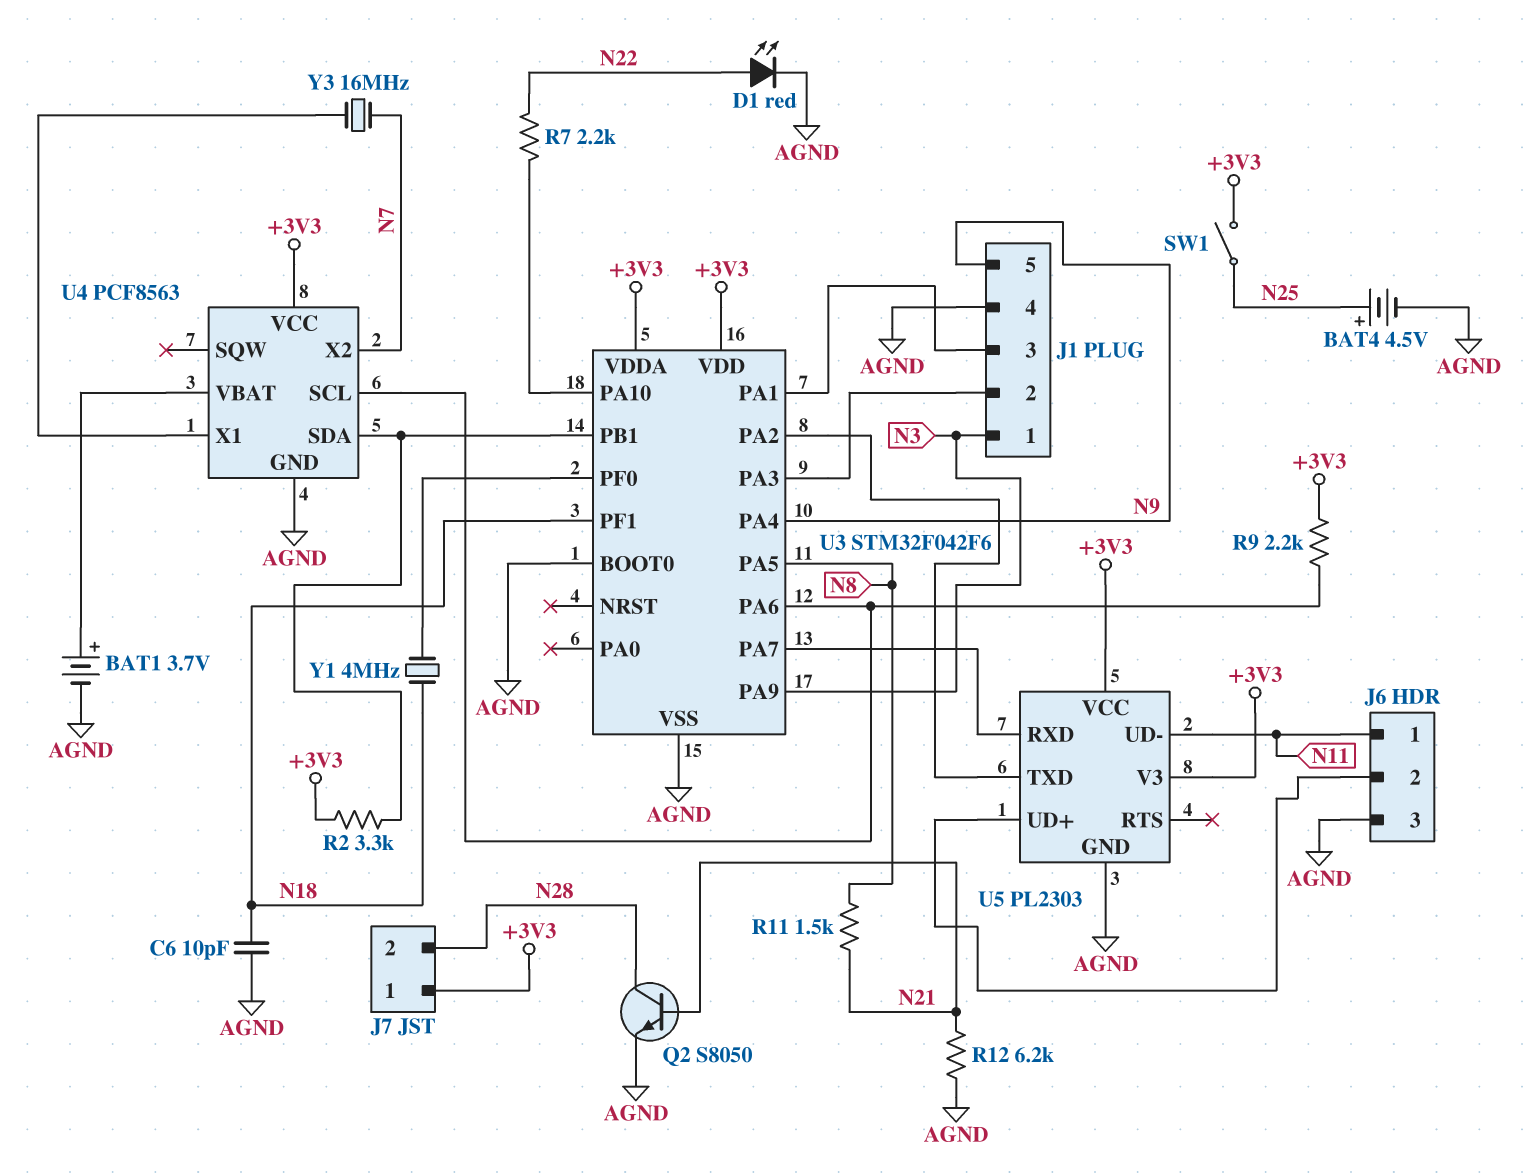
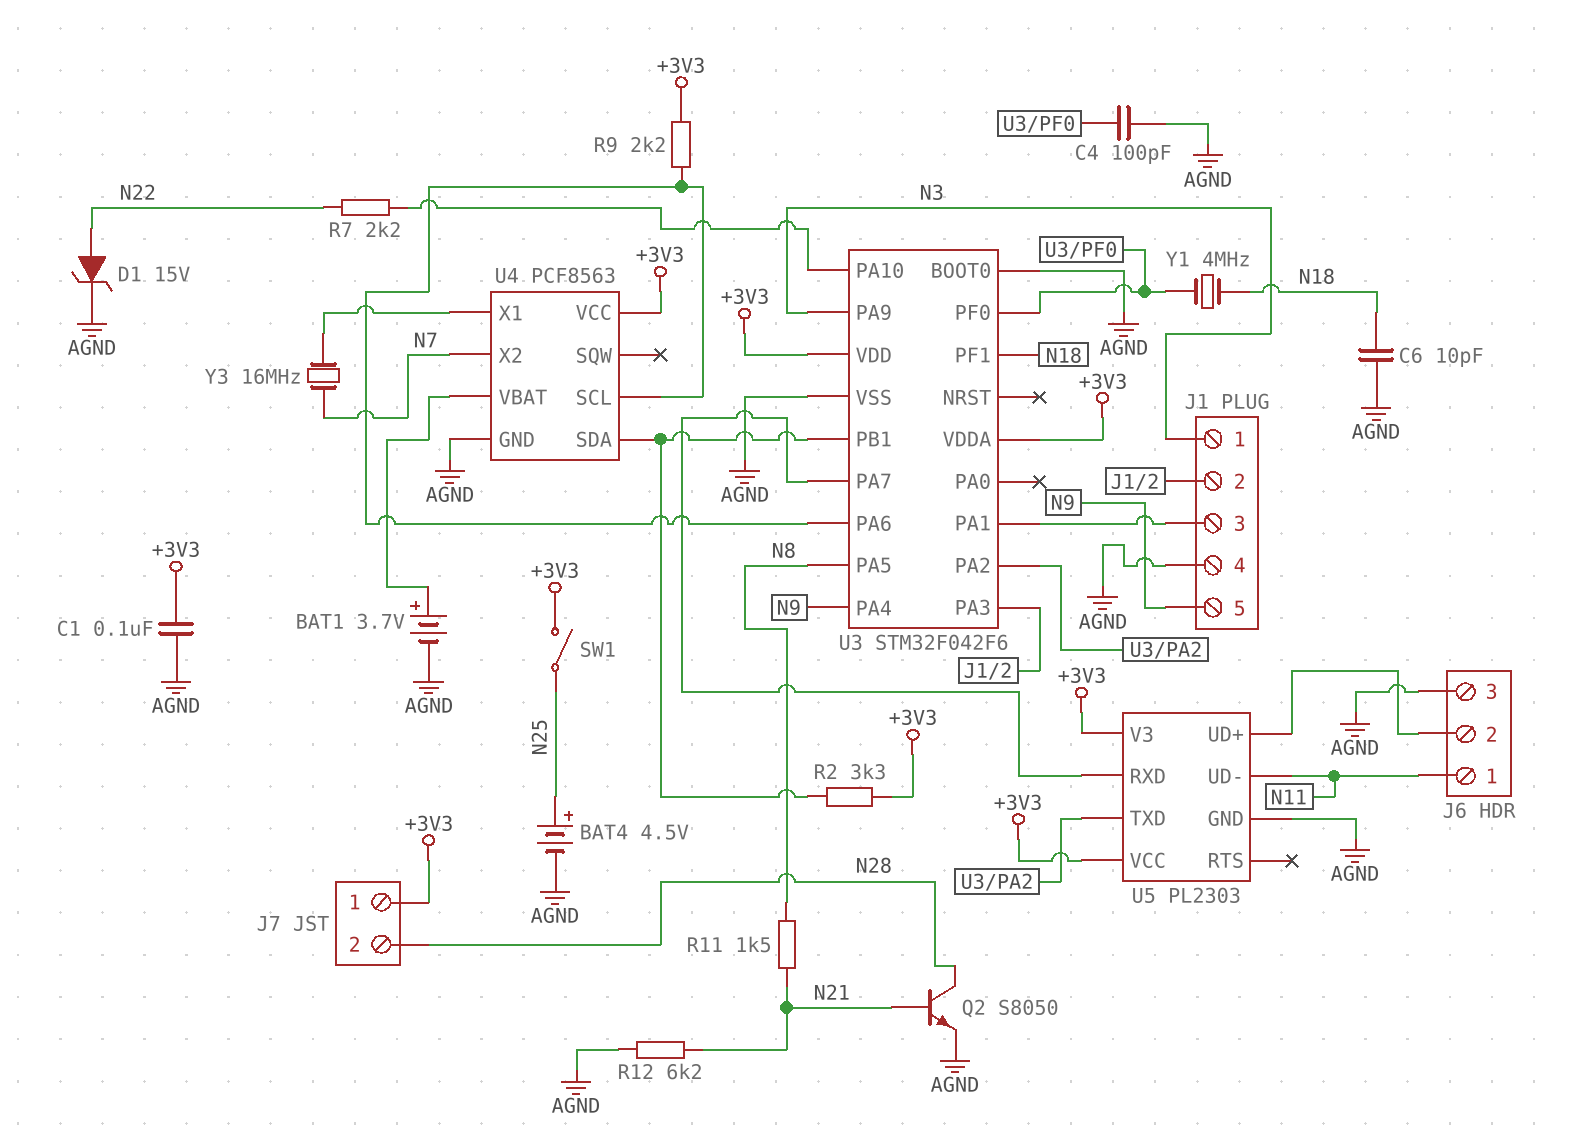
C1: none -> 100nF (+3V3, AGND)
C4: none -> 100pF (AGND, U3/PF0)
D1: LED red (A N22, K AGND) -> zener 15V (A N22, K AGND)

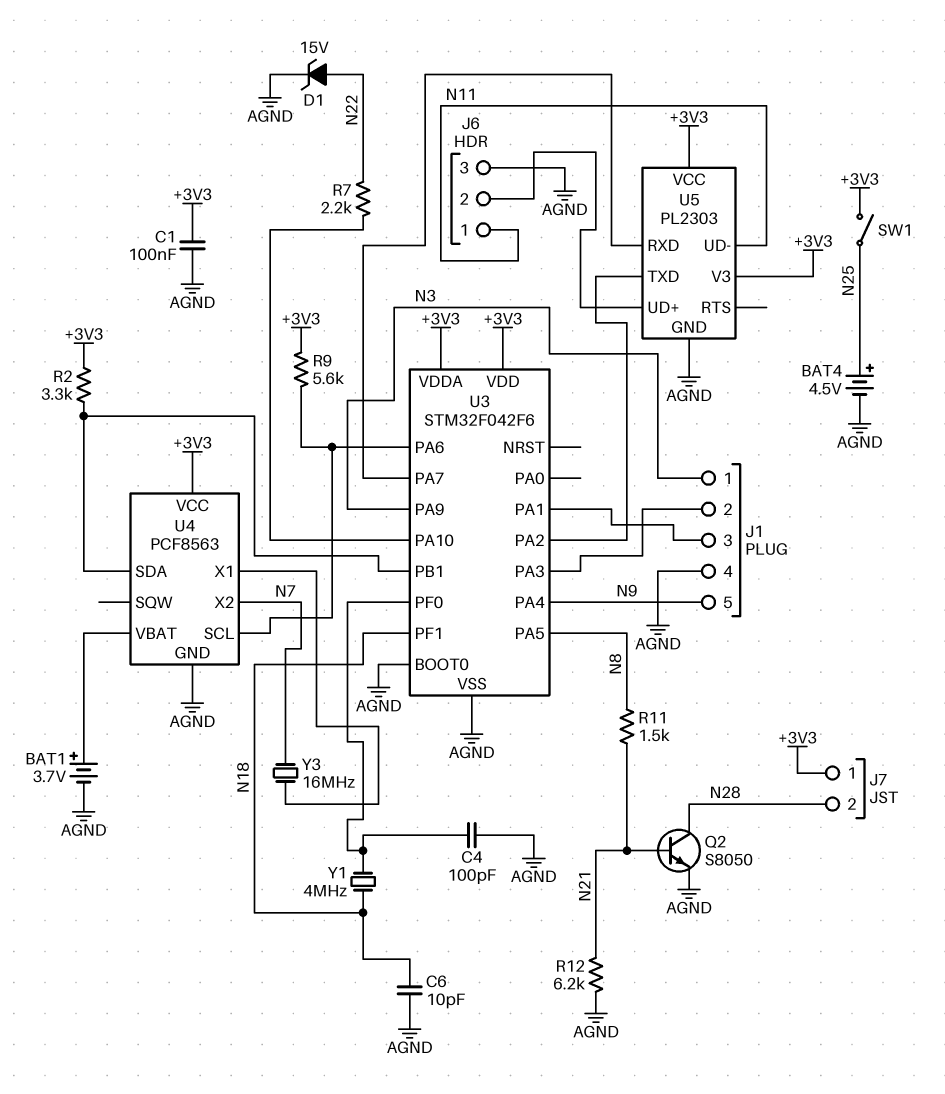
R9: 2.2k (+3V3, U3/PA6) -> 5.6k (+3V3, U3/PA6)

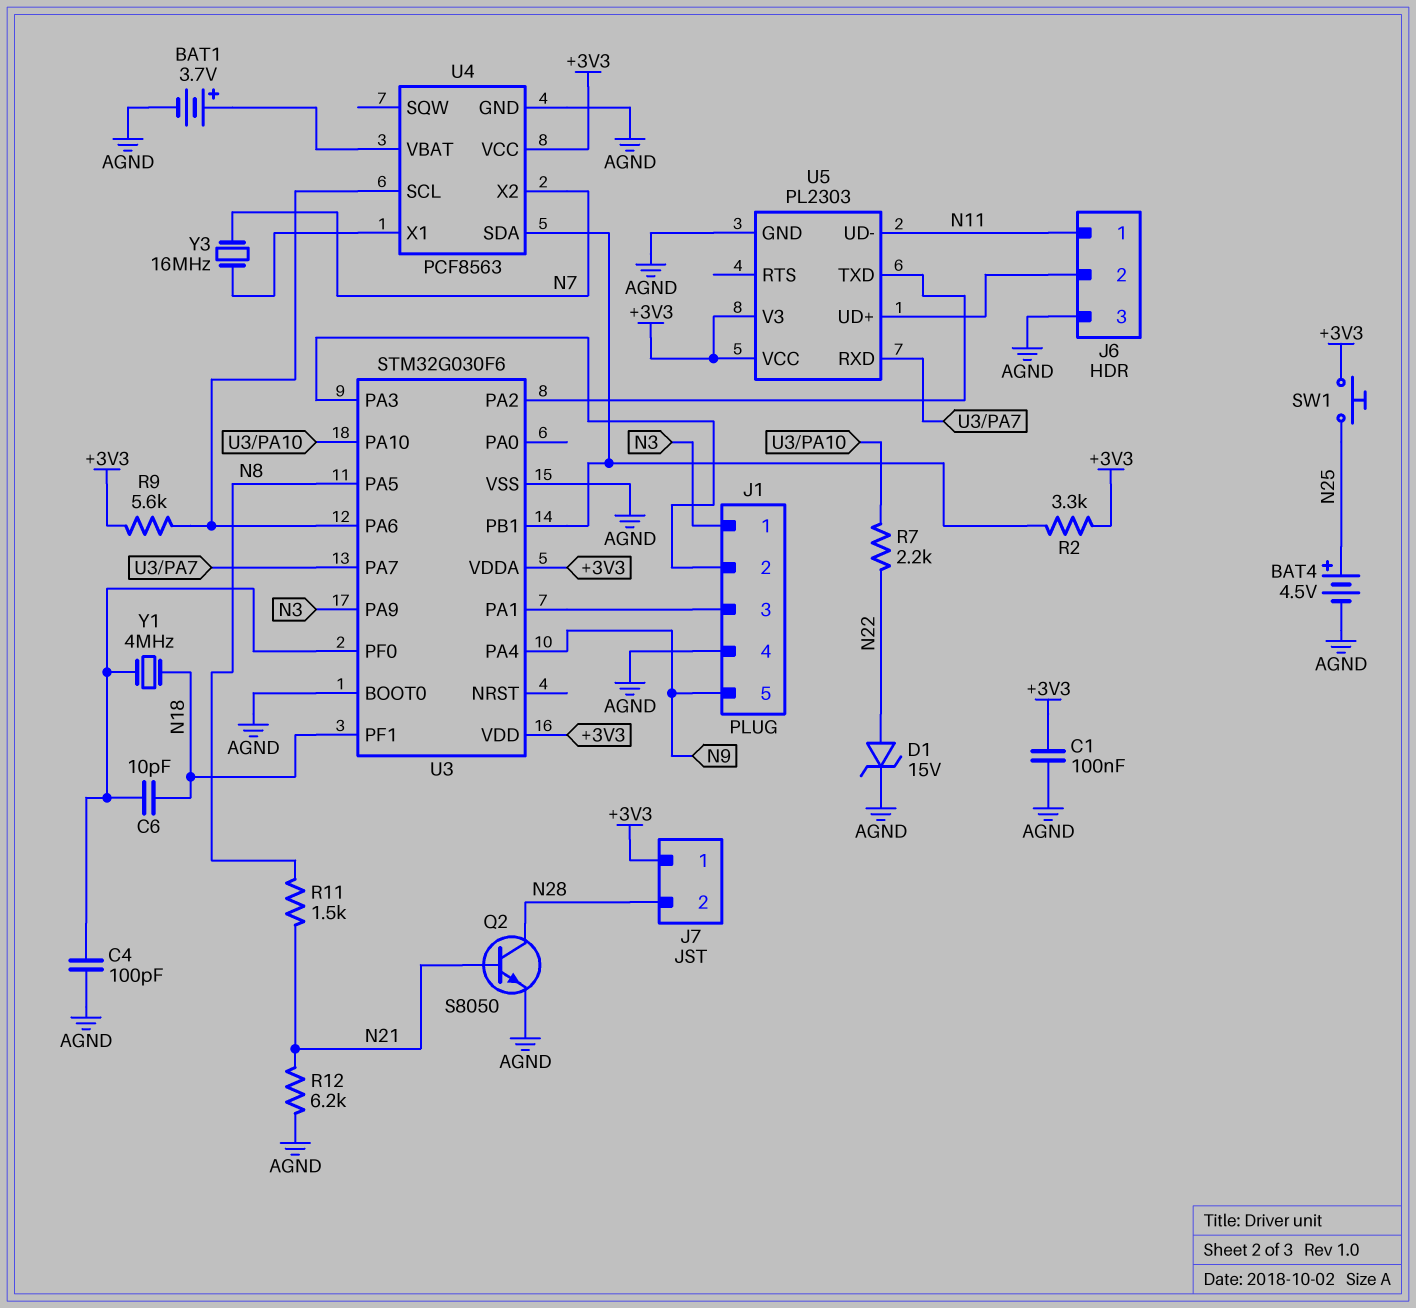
C6: 10pF (AGND, N18) -> 10pF (N18, U3/PF0)
SW1: switch (+3V3, N25) -> button (+3V3, N25)
U3: STM32F042F6 -> STM32G030F6

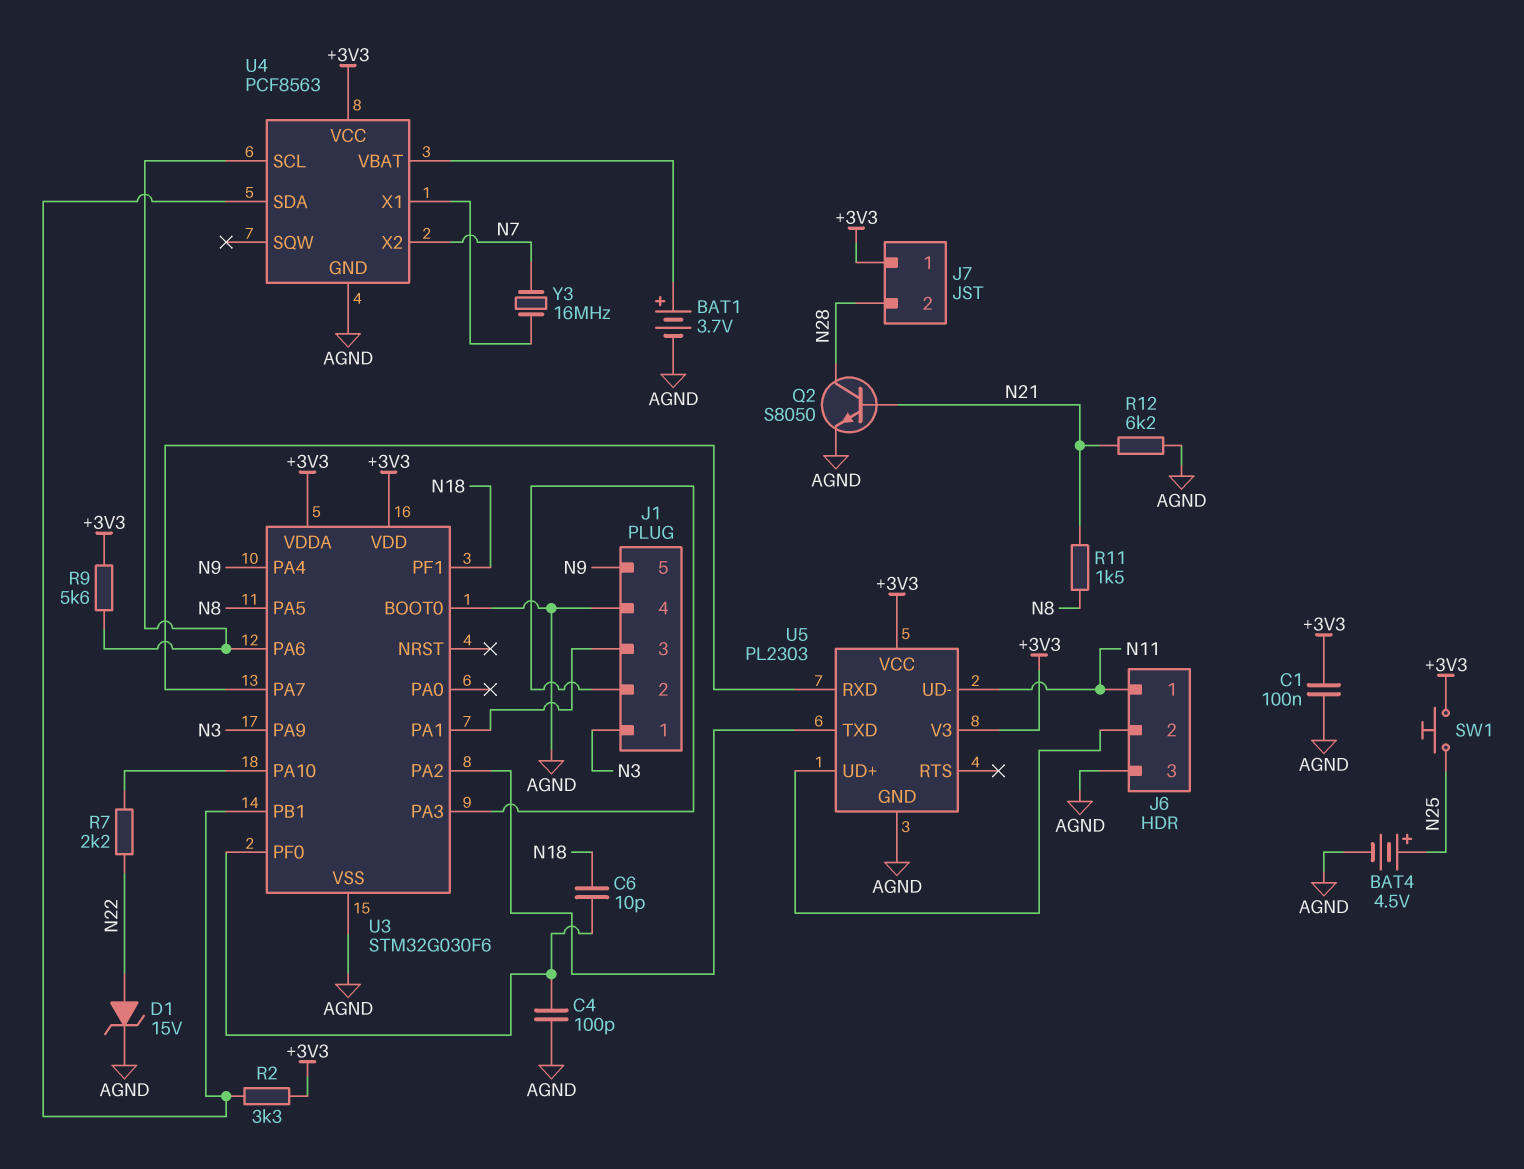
Y1: 4MHz (N18, U3/PF0) -> none

